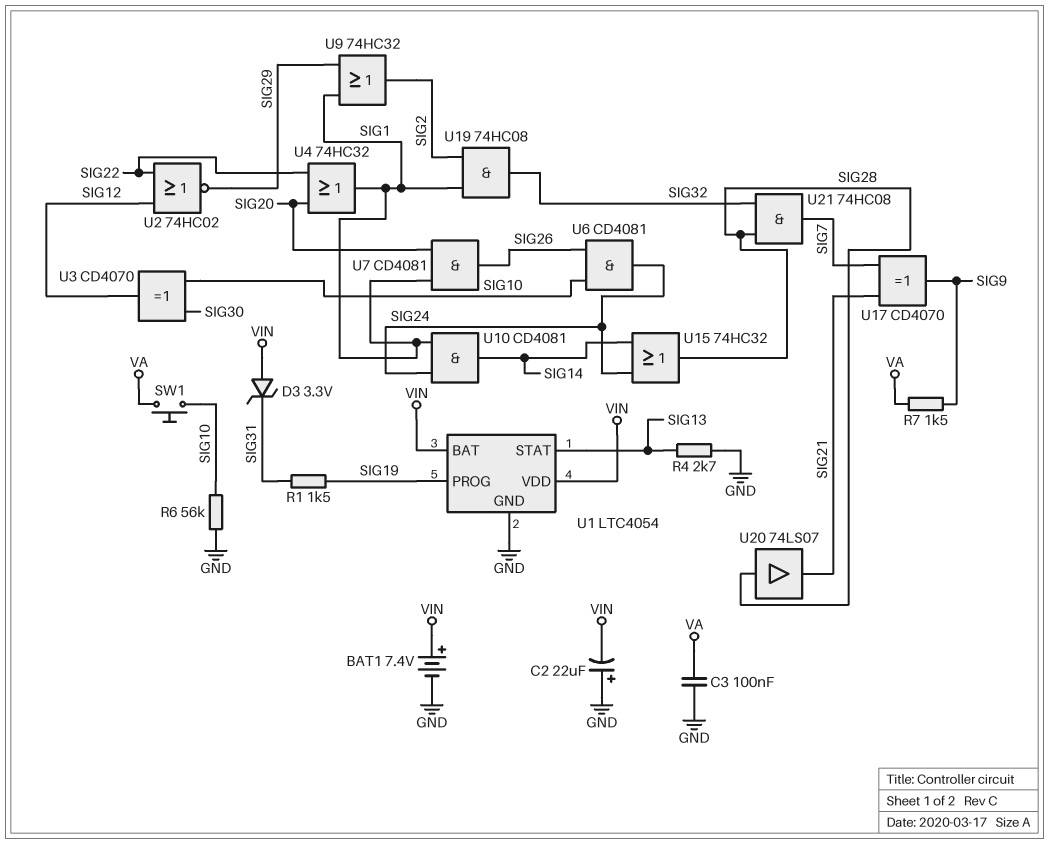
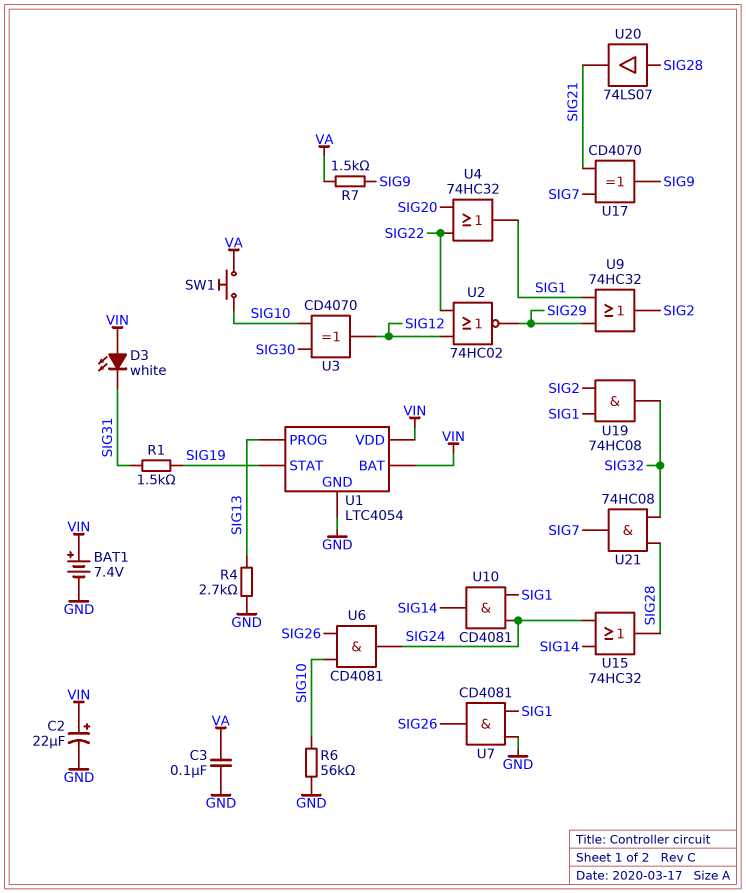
C2: 22uF (plus GND, minus VIN) -> 22uF (plus VIN, minus GND)
D3: zener 3.3V (A VIN, K SIG31) -> LED white (A VIN, K SIG31)
U1 pin PROG: SIG19 -> SIG13
U1 pin STAT: SIG13 -> SIG19
U7: AND CD4081 (in SIG1, in SIG20, out SIG26) -> AND CD4081 (in GND, in SIG1, out SIG26)

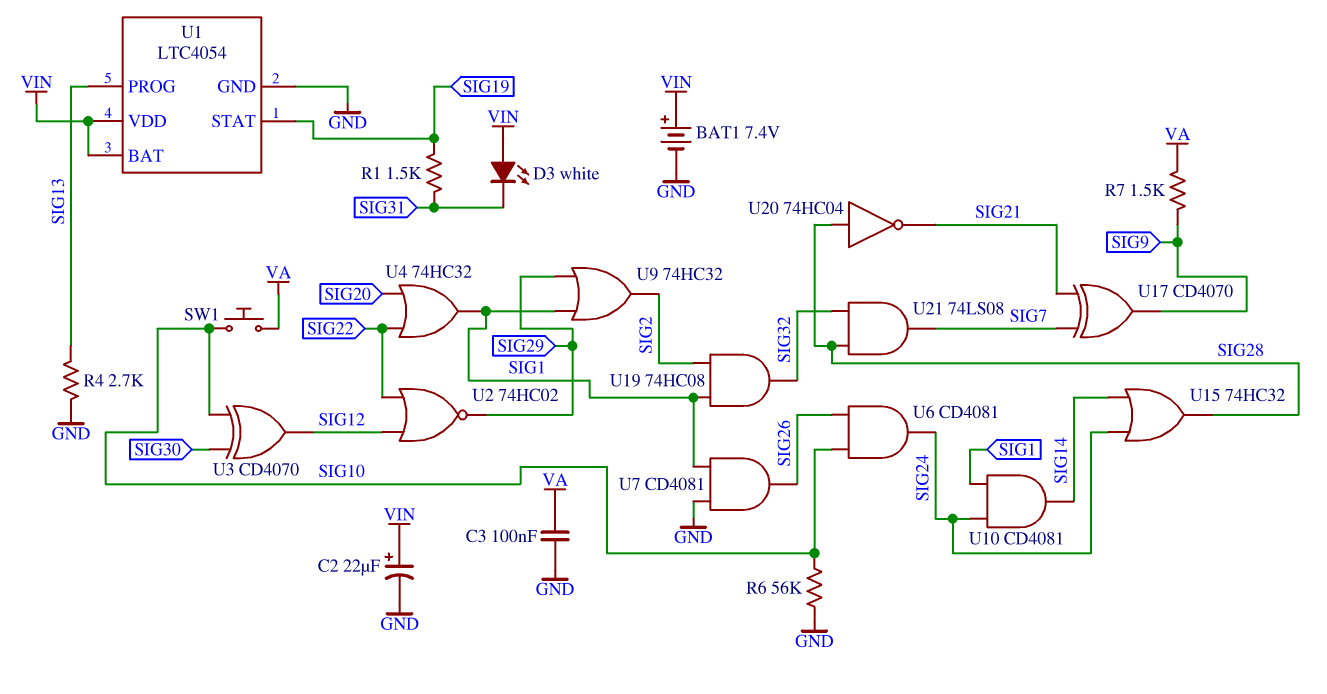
U20: buffer 74LS07 (in SIG28, out SIG21) -> NOT 74HC04 (in SIG28, out SIG21)
U21: AND 74HC08 (in SIG28, in SIG32, out SIG7) -> AND 74LS08 (in SIG28, in SIG32, out SIG7)

